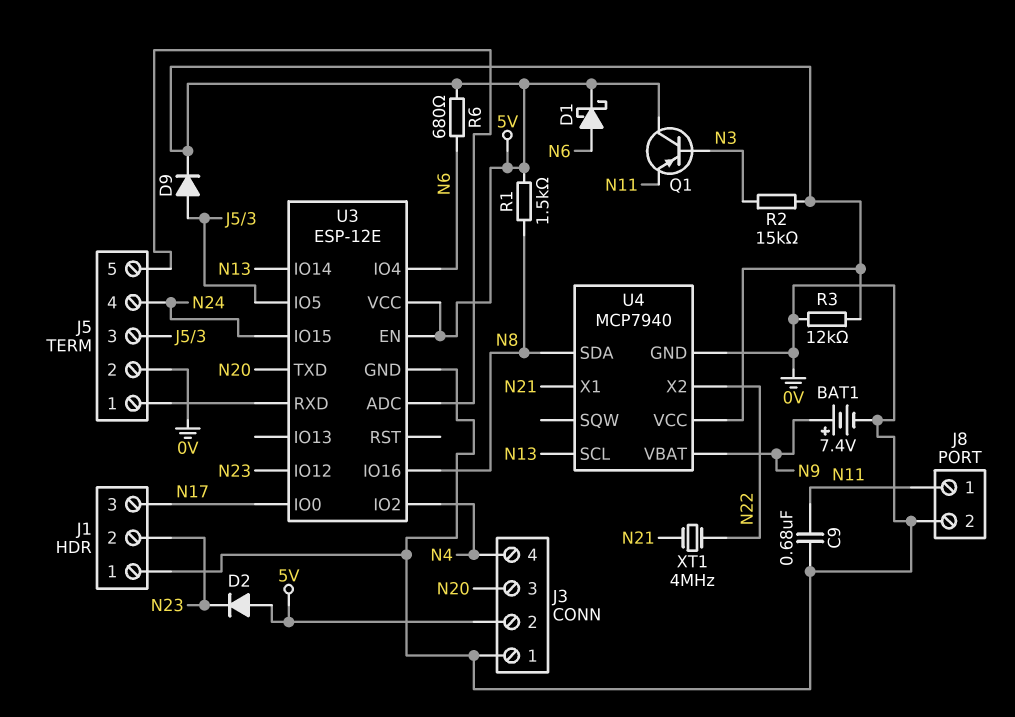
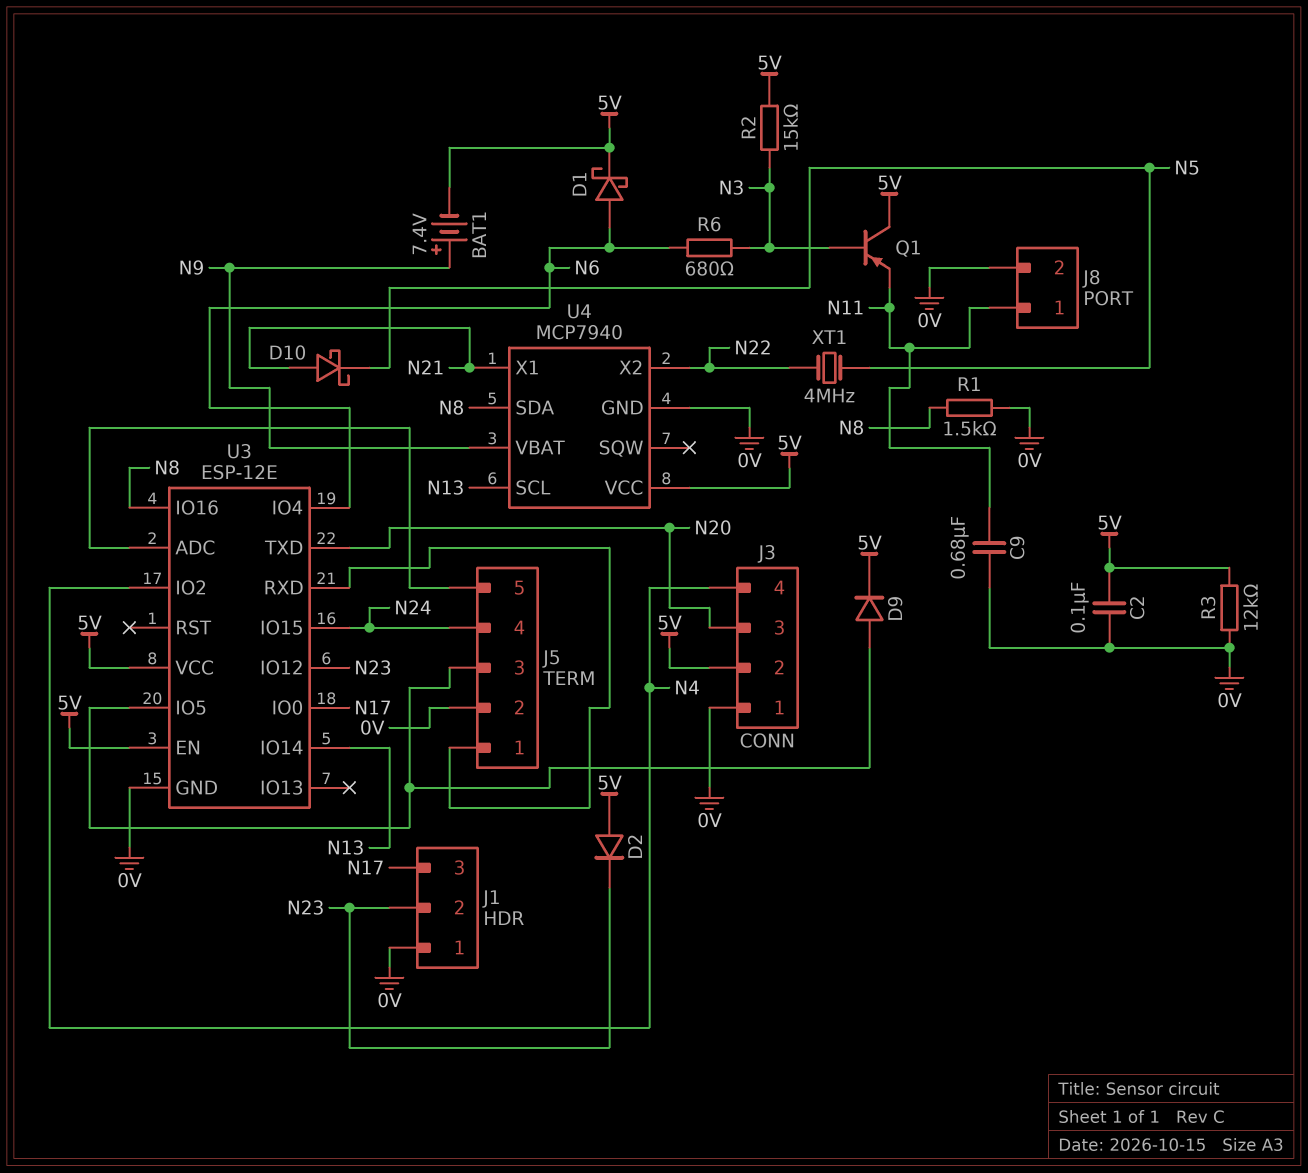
BAT1: 7.4V (plus N9, minus 0V) -> 7.4V (plus N9, minus 5V)
C2: none -> 100nF (0V, 5V)
D10: none -> schottky (A N21, K N5)
R1: 1.5k (5V, N8) -> 1.5k (0V, N8)
R6: 680 (5V, N6) -> 680 (N3, N6)
XT1: 4MHz (N21, N22) -> 4MHz (N5, N22)

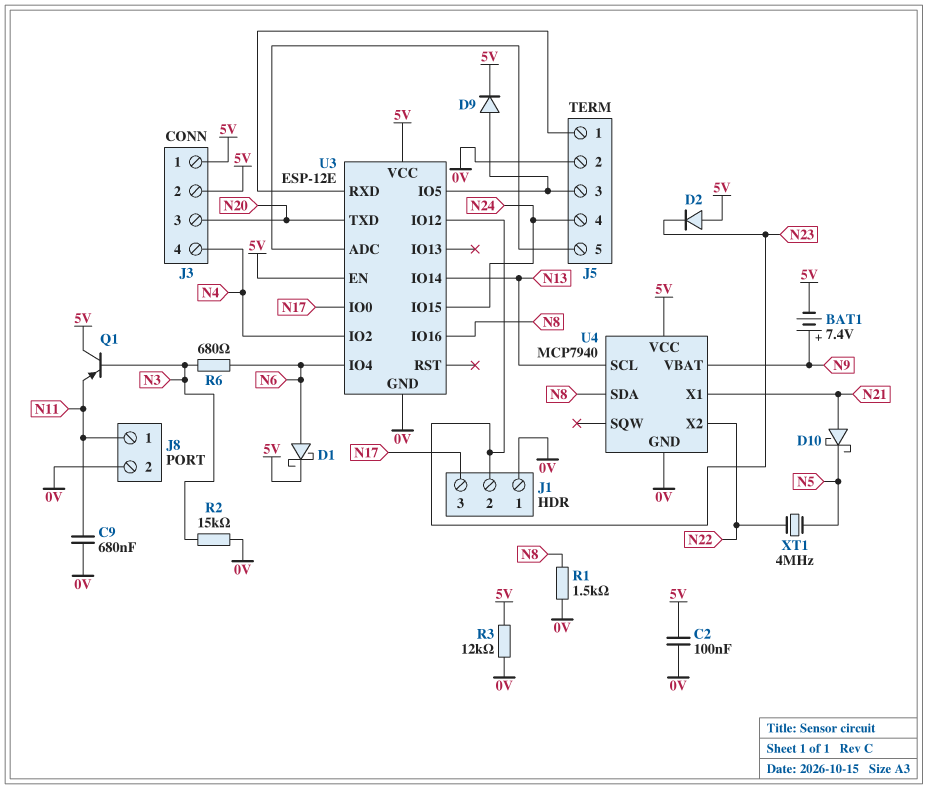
J3 pin 1: 0V -> 5V
R2: 15k (5V, N3) -> 15k (0V, N3)

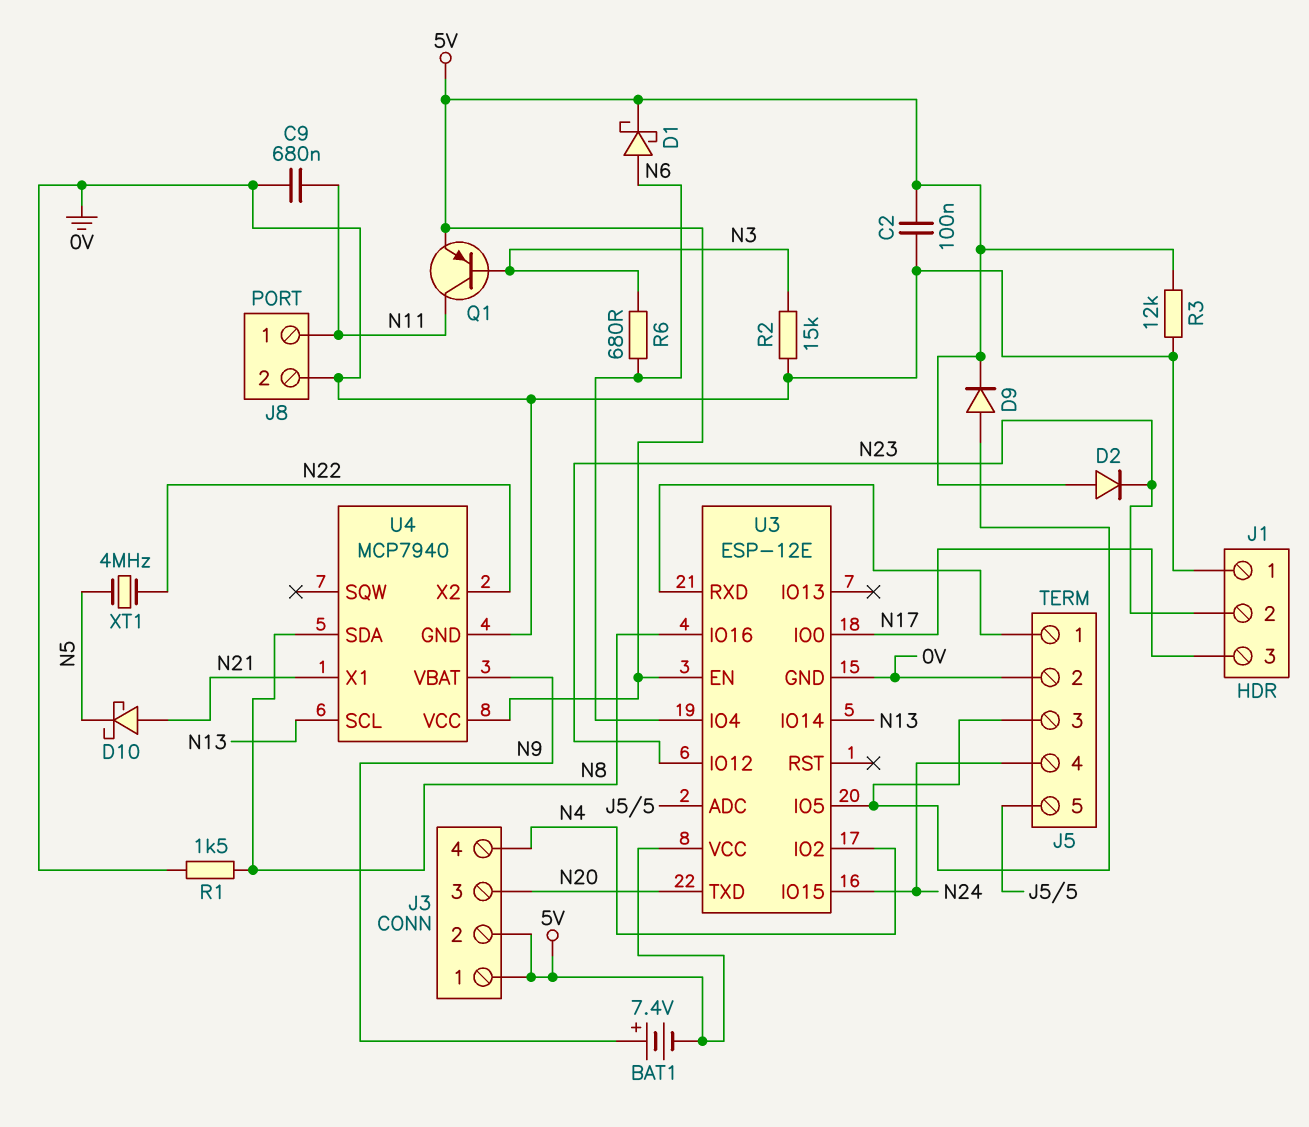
Q1: PNP (B N3, C 5V, E N11) -> PNP (B N3, C N11, E 5V)

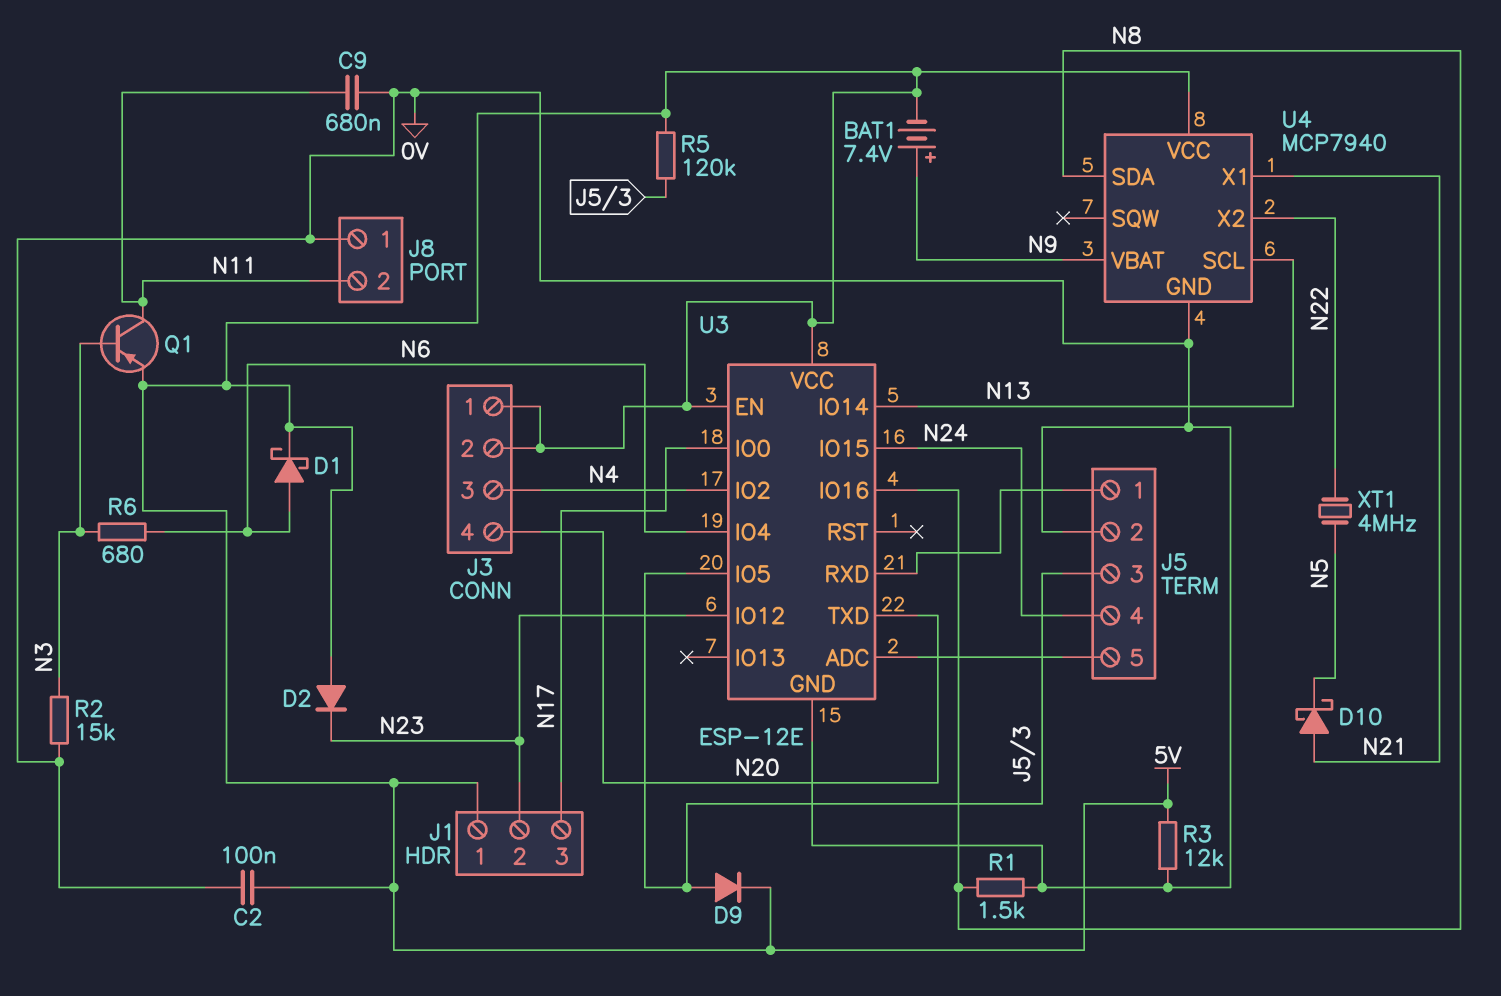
J1 pin 1: 0V -> 5V
J3 pin 3: N20 -> N4
J3 pin 4: N4 -> N20
J8 pin 1: N11 -> 0V
J8 pin 2: 0V -> N11
R5: none -> 120k (5V, J5/3)

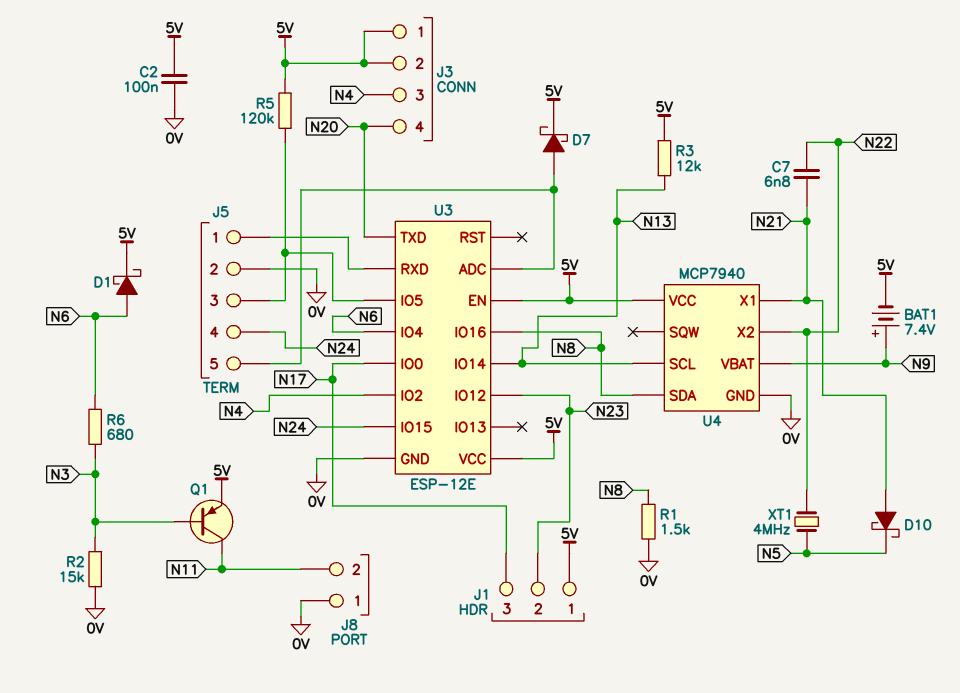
C7: none -> 6.8nF (N21, N22)
C9: 680nF (0V, N11) -> none
D2: diode (A 5V, K N23) -> none
D7: none -> schottky (A J5/5, K 5V)
D9: diode (A J5/3, K 5V) -> none
R3: 12k (0V, 5V) -> 12k (5V, N13)

